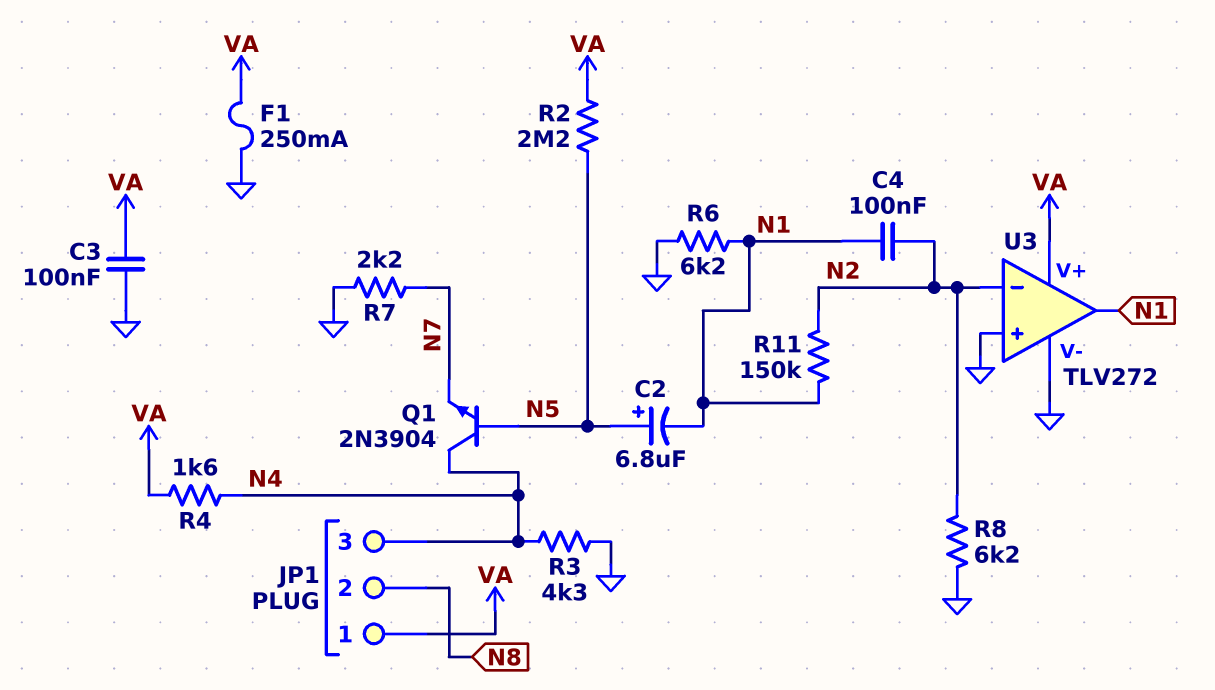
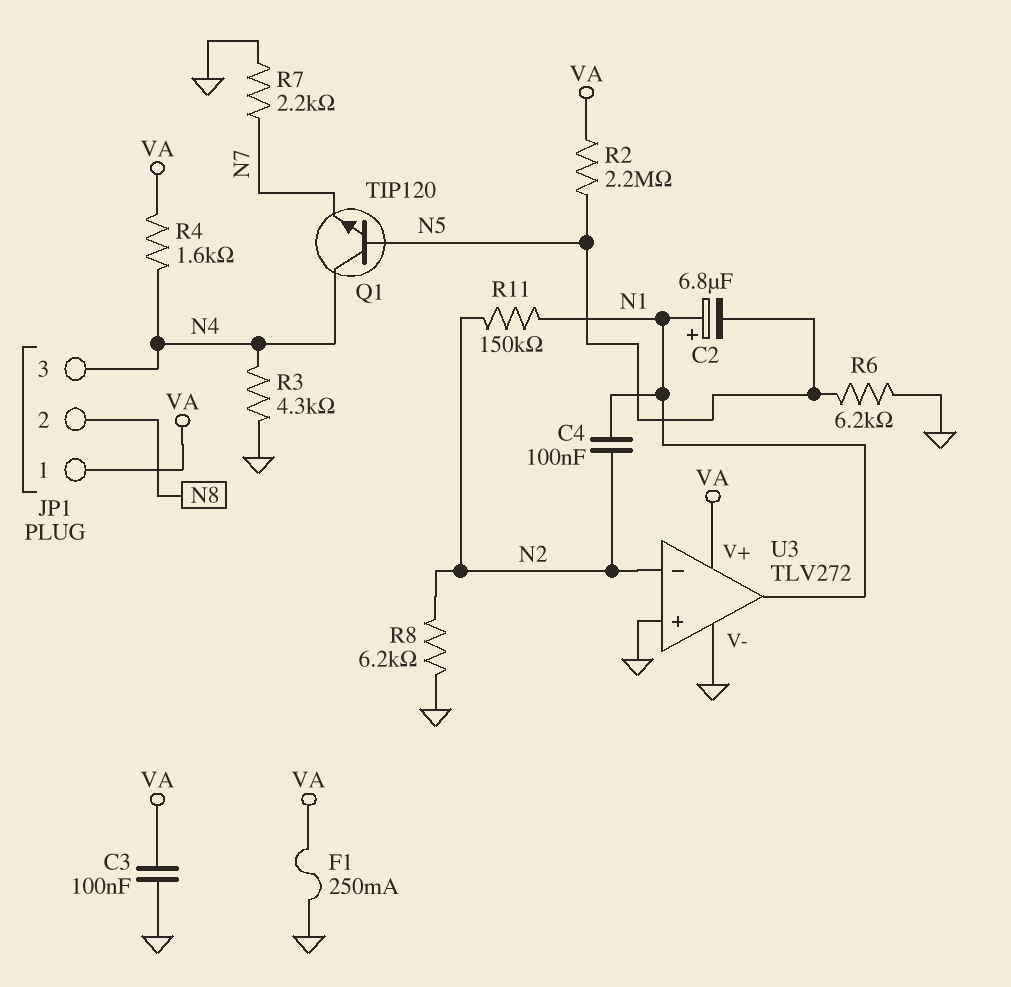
C2: 6.8uF (plus N5, minus N1) -> 6.8uF (plus N1, minus N5)
Q1: NPN 2N3904 (B N5, C N4, E N7) -> NPN TIP120 (B N5, C N4, E N7)
R6: 6.2k (GND, N1) -> 6.2k (GND, N5)

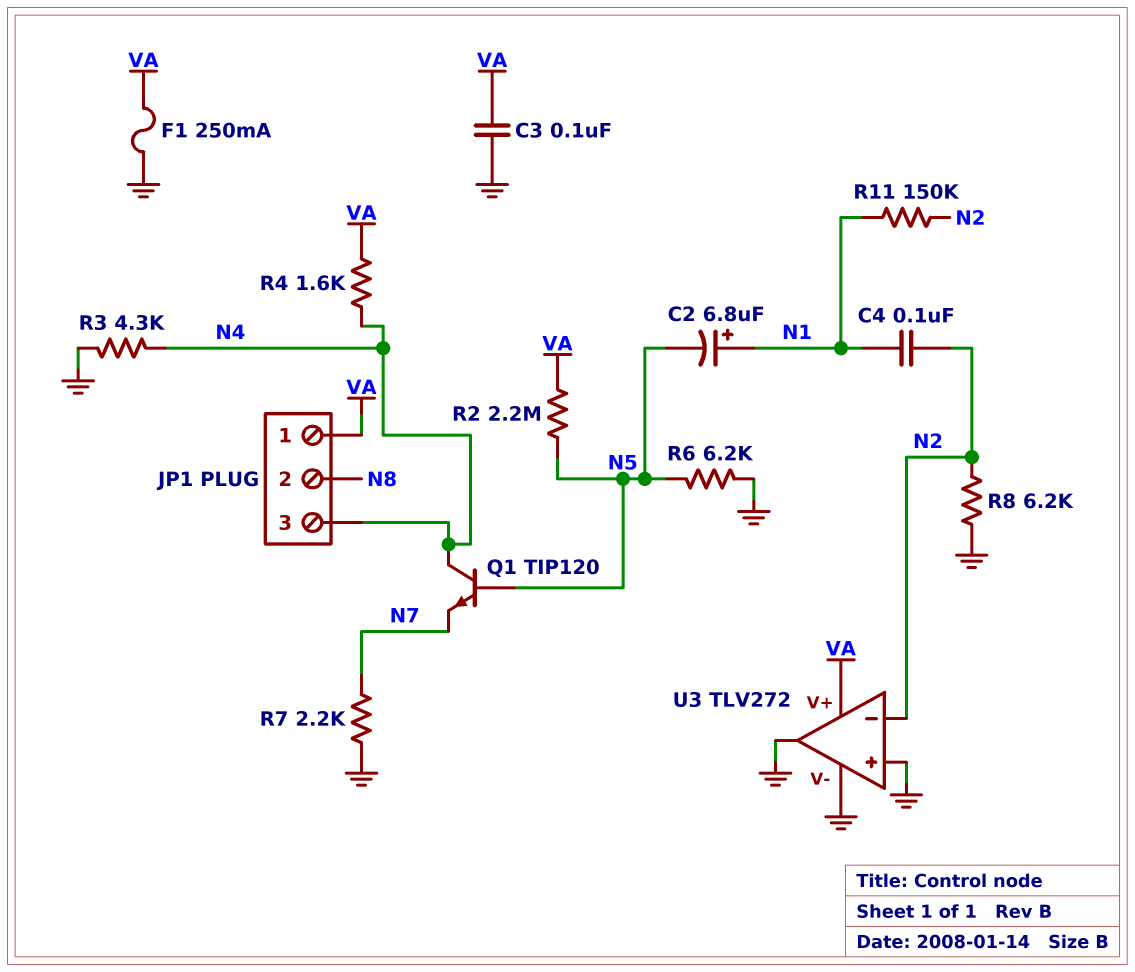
U3 pin out: N1 -> GND

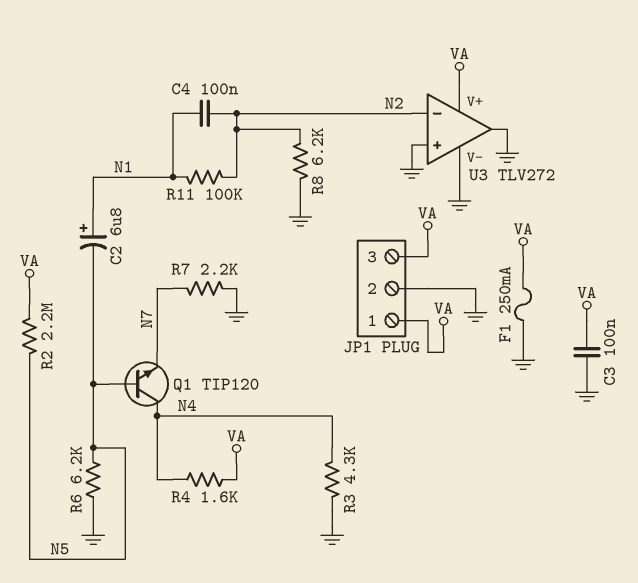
JP1 pin 2: N8 -> GND
JP1 pin 3: N4 -> VA
R11: 150k (N1, N2) -> 100k (N1, N2)

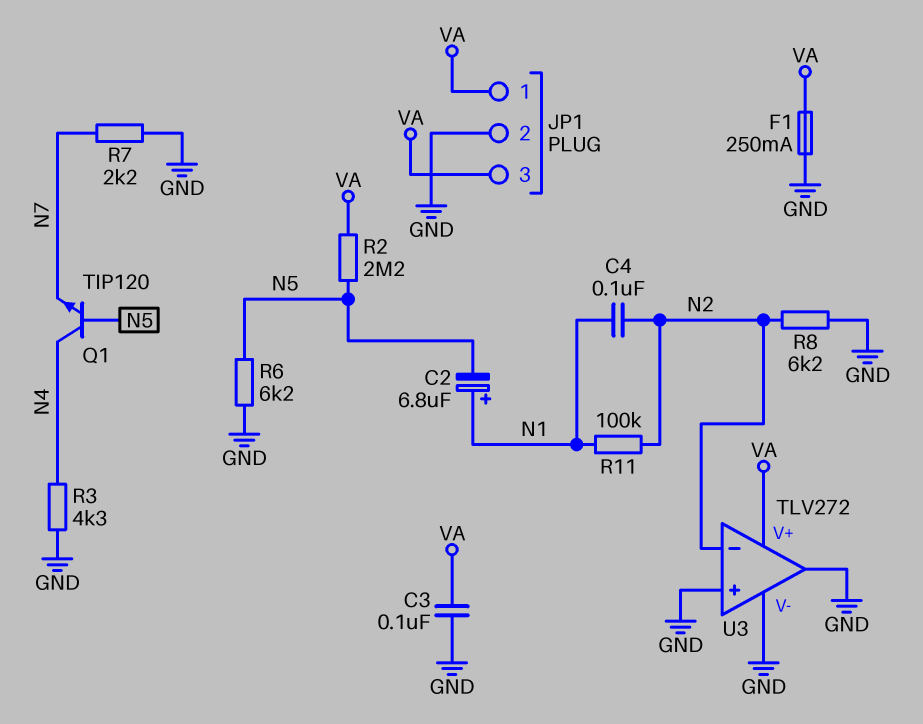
R4: 1.6k (N4, VA) -> none

